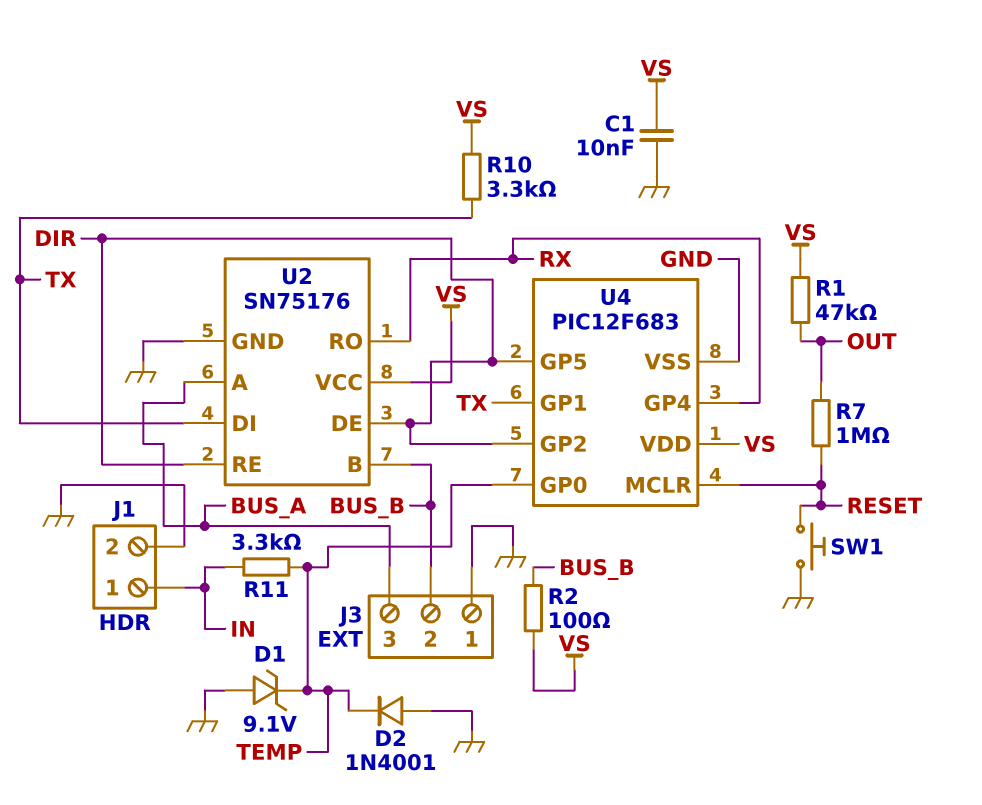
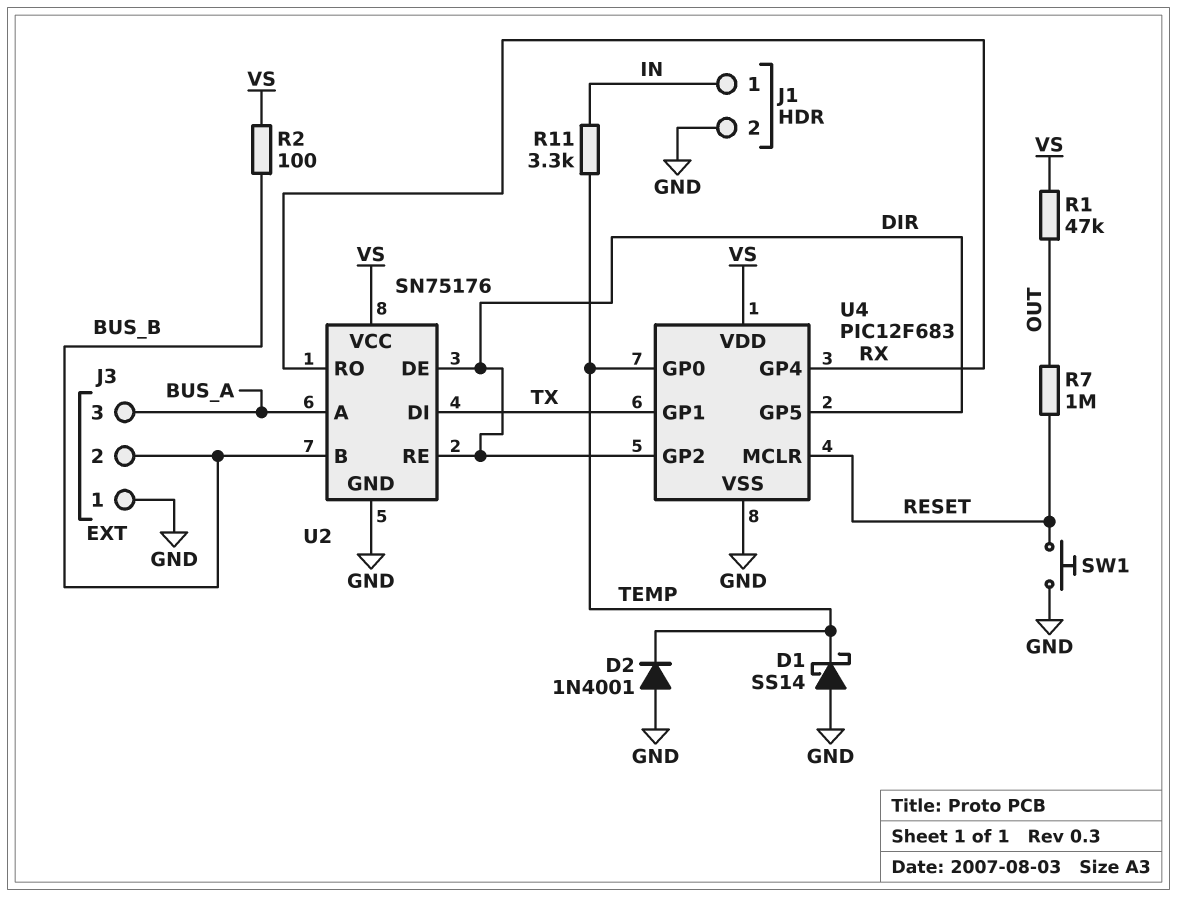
C1: 10nF (GND, VS) -> none
D1: zener 9.1V (A GND, K TEMP) -> schottky SS14 (A GND, K TEMP)
R10: 3.3k (TX, VS) -> none

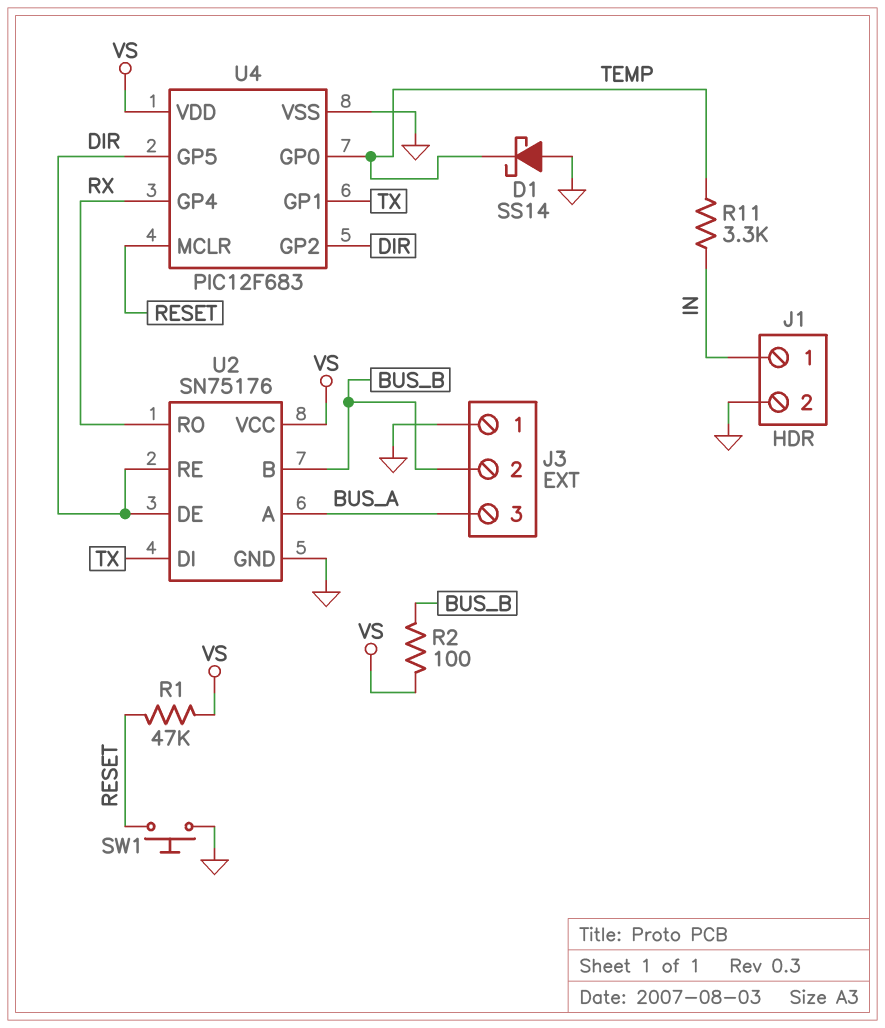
D2: diode 1N4001 (A GND, K TEMP) -> none
R1: 47k (OUT, VS) -> 47k (RESET, VS)
R7: 1M (OUT, RESET) -> none

